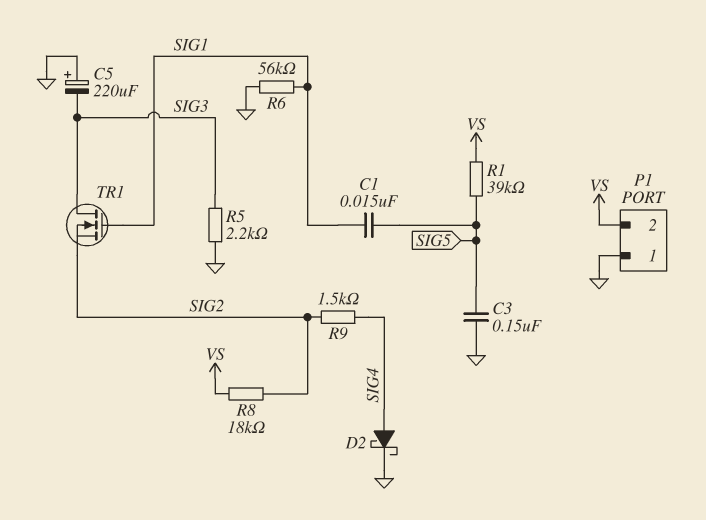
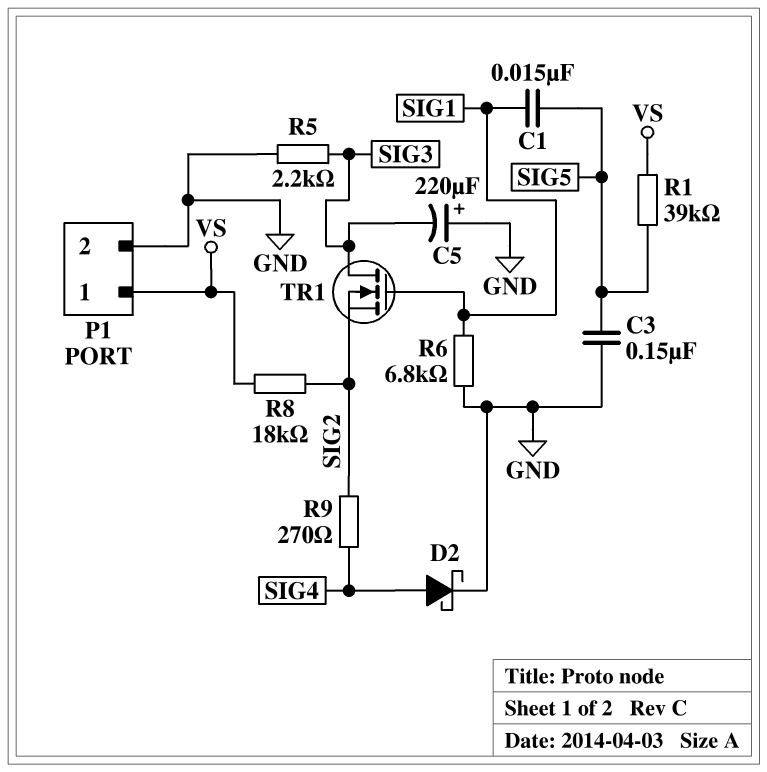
P1 pin 1: GND -> VS
P1 pin 2: VS -> GND
R6: 56k (GND, SIG1) -> 6.8k (GND, SIG1)
R9: 1.5k (SIG2, SIG4) -> 270 (SIG2, SIG4)

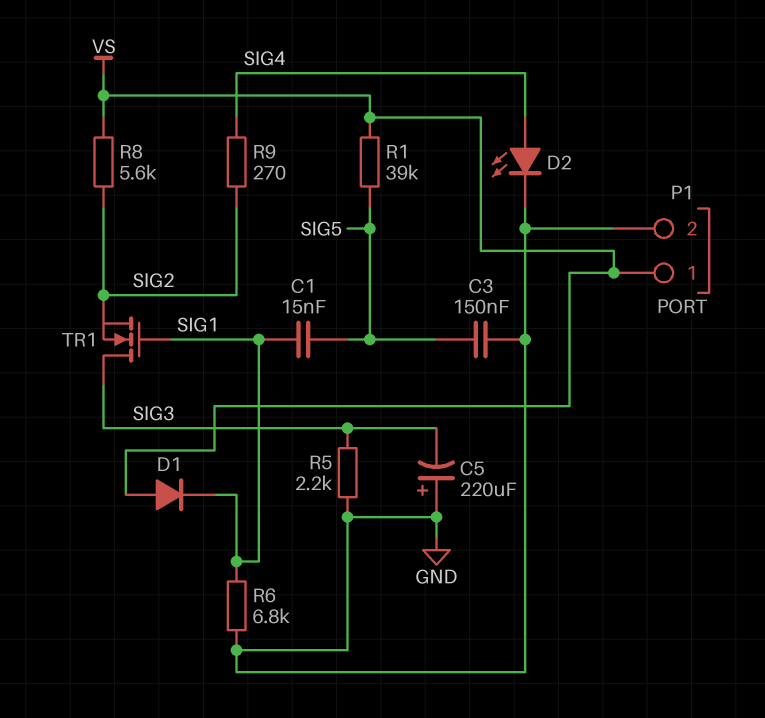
D1: none -> diode (A VS, K SIG1)
D2: schottky (A SIG4, K GND) -> LED (A SIG4, K GND)
R8: 18k (SIG2, VS) -> 5.6k (SIG2, VS)

